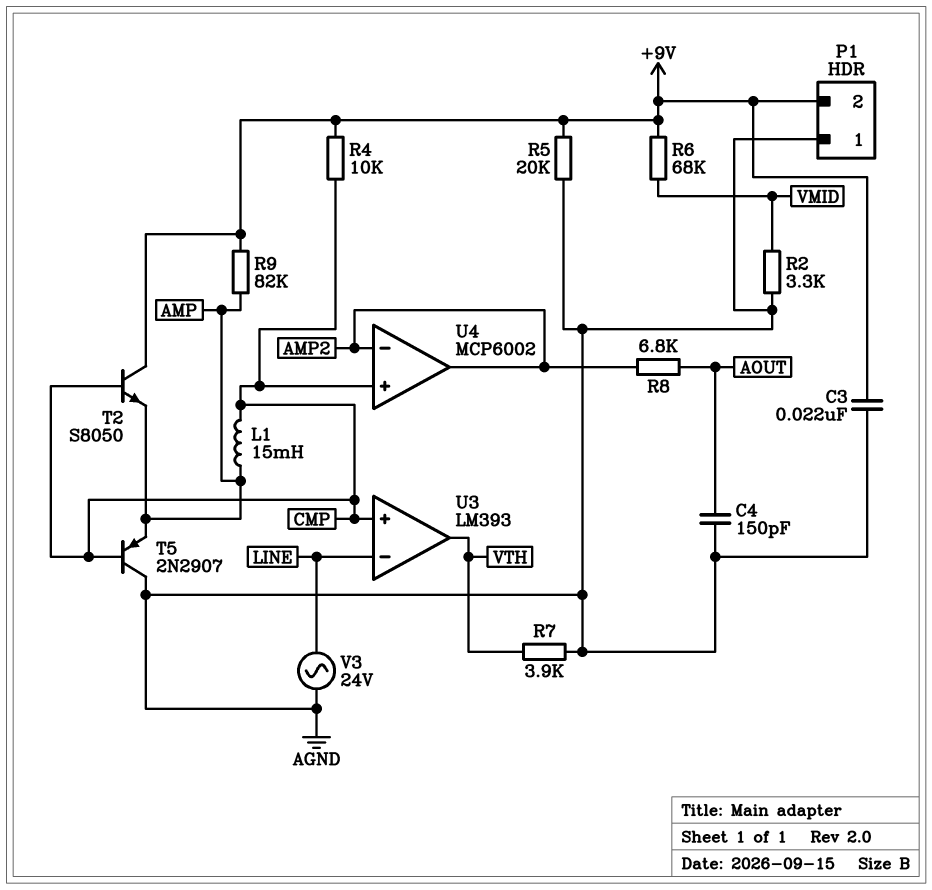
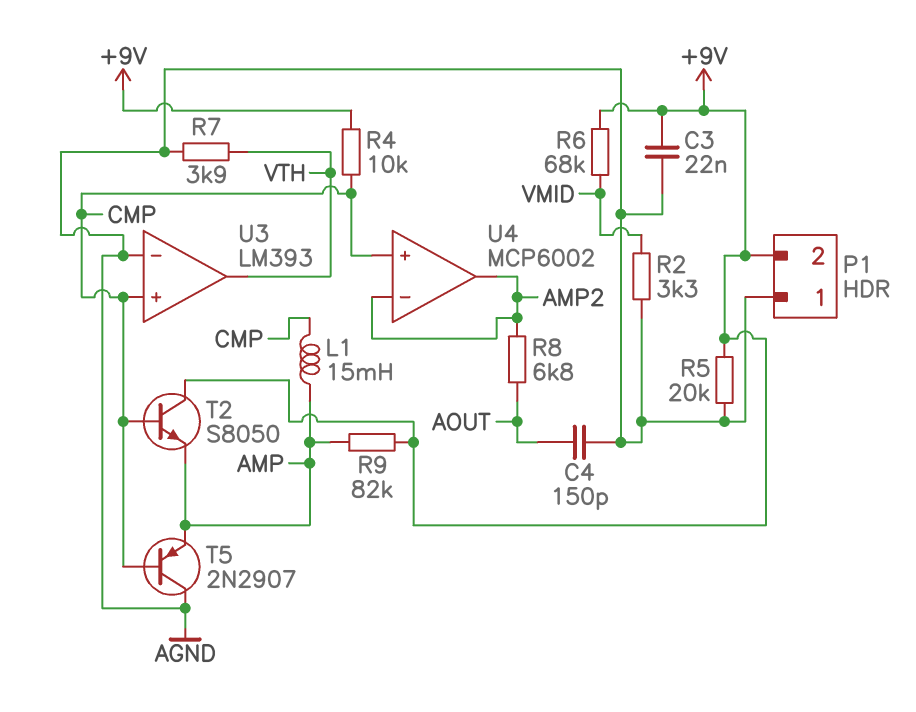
U3 pin in-: LINE -> AGND
V3: AC 24V (AGND, LINE) -> none

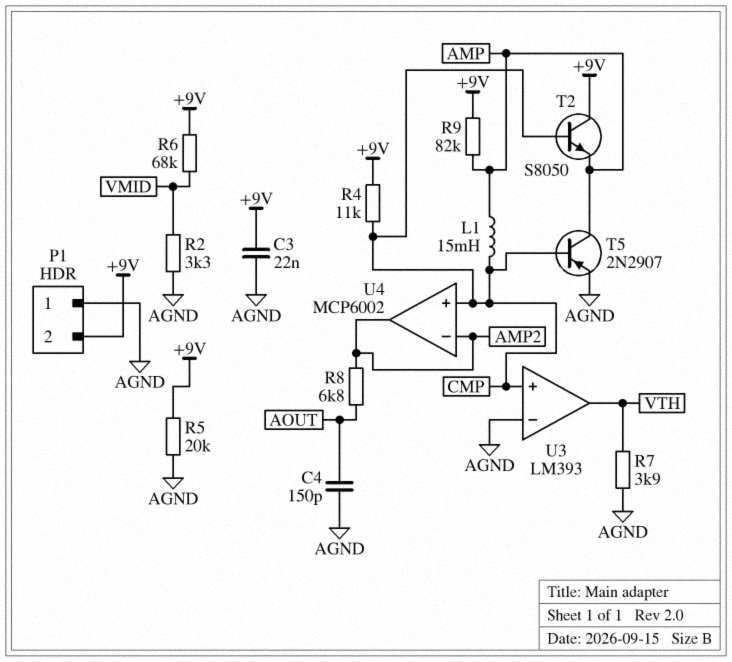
R4: 10k (+9V, CMP) -> 11k (+9V, CMP)
T5: PNP 2N2907 (B CMP, C AGND, E AMP) -> PNP 2N2907 (B CMP, C AMP, E AGND)

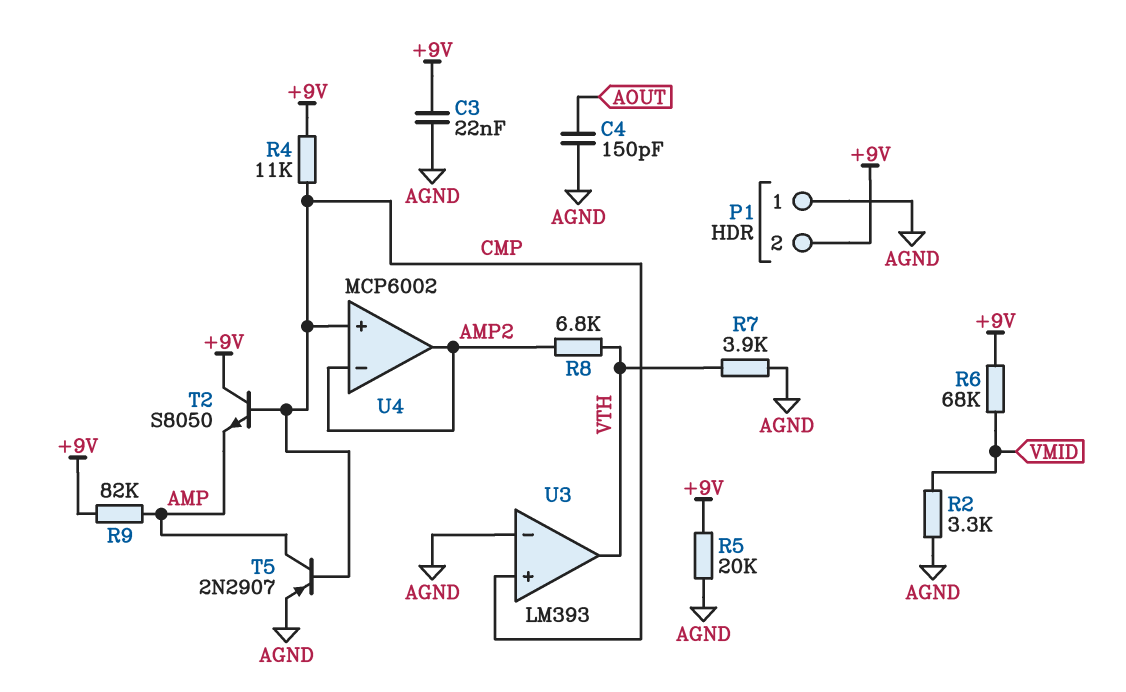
L1: 15mH (AMP, CMP) -> none
R8: 6.8k (AMP2, AOUT) -> 6.8k (AMP2, VTH)

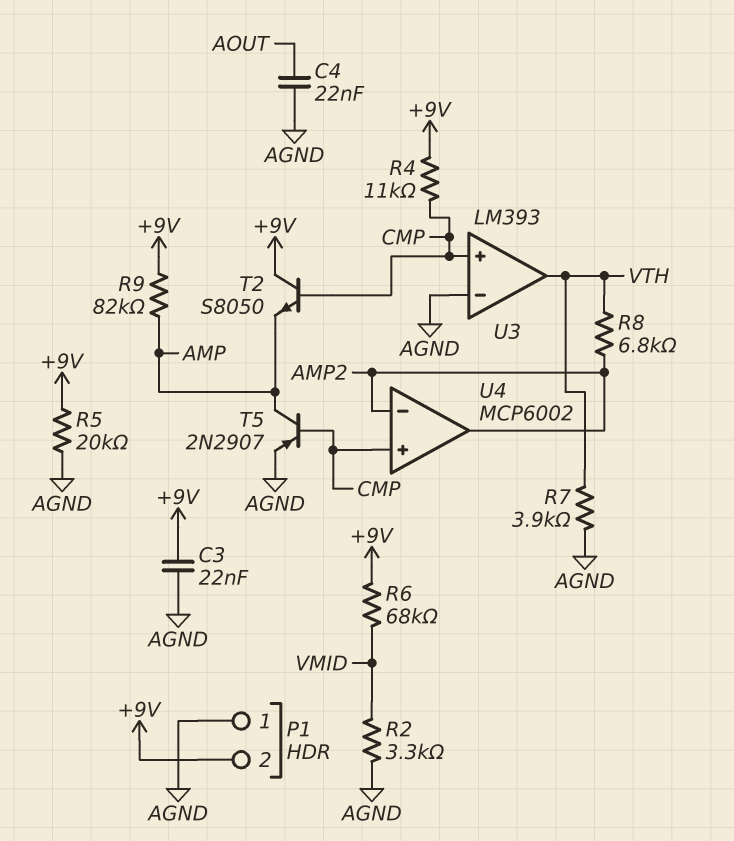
C4: 150pF (AGND, AOUT) -> 22nF (AGND, AOUT)

